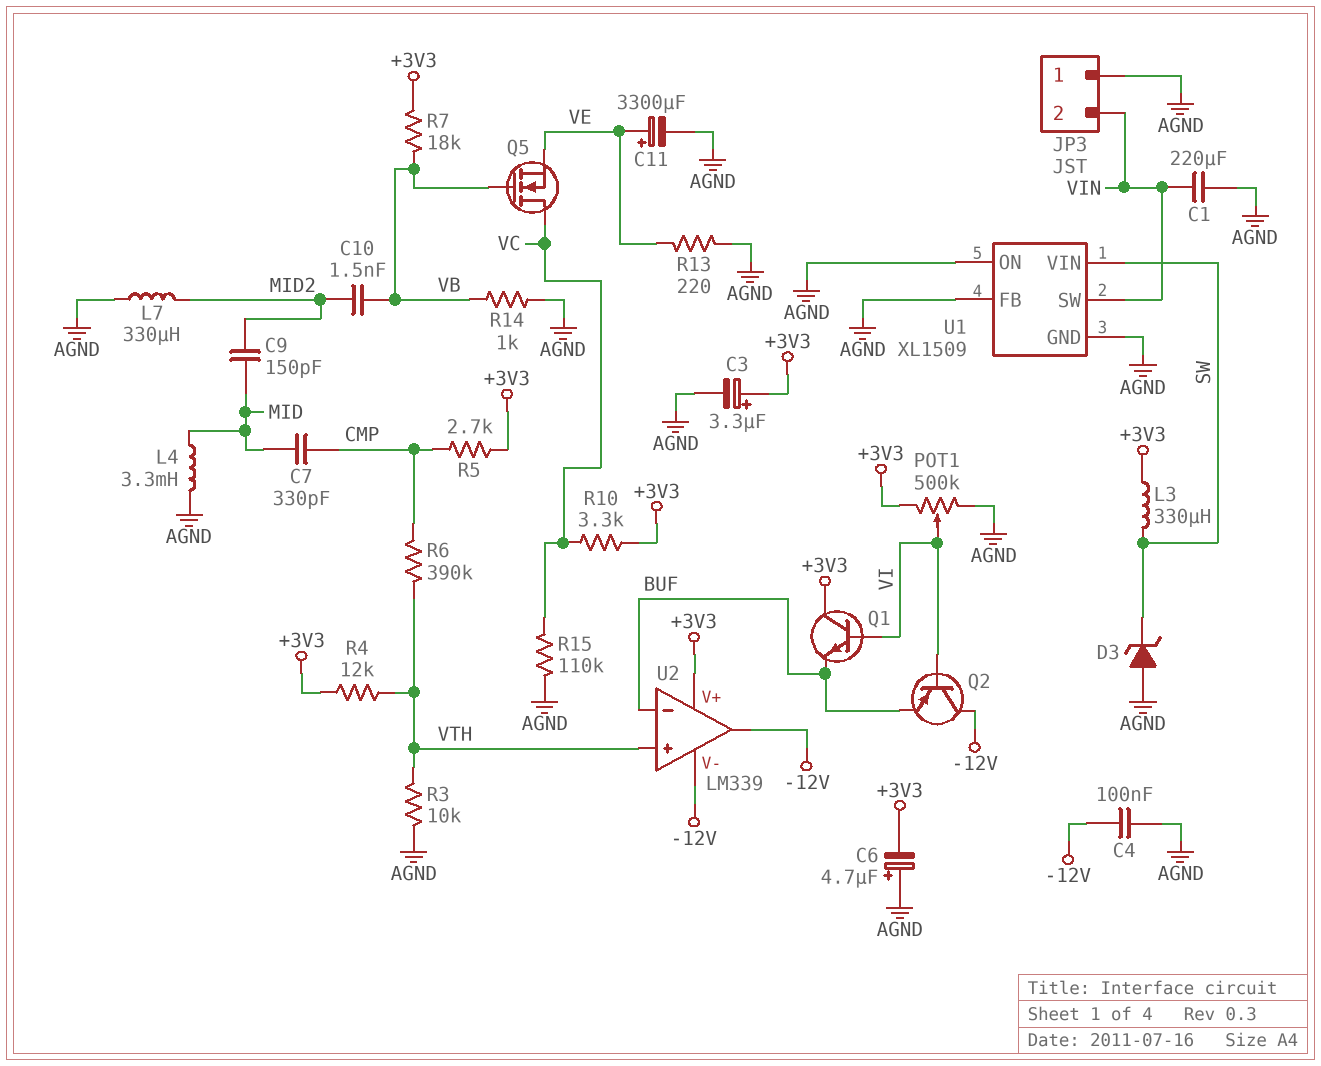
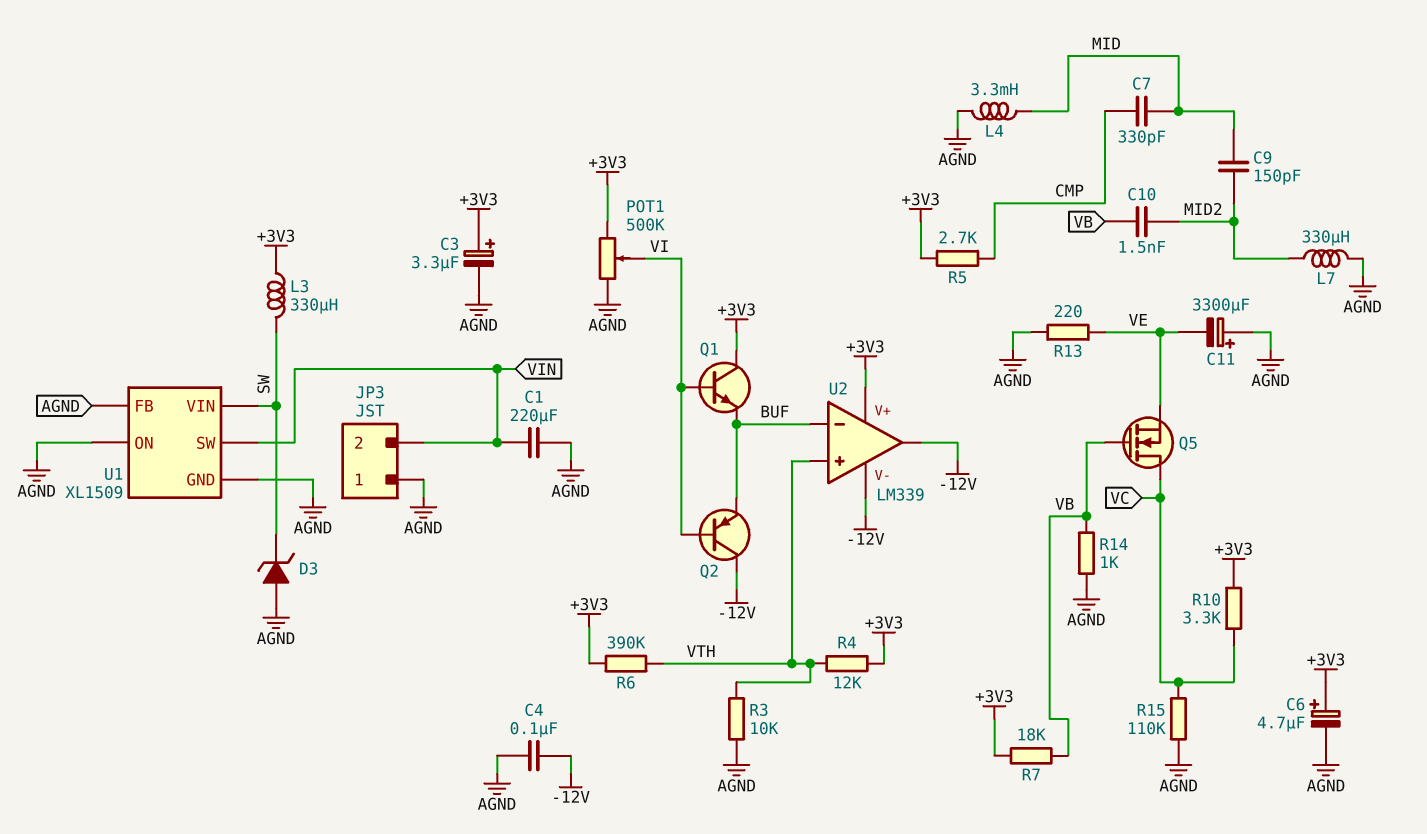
C6: 4.7uF (plus AGND, minus +3V3) -> 4.7uF (plus +3V3, minus AGND)
C11: 3300uF (plus VE, minus AGND) -> 3300uF (plus AGND, minus VE)
R6: 390k (CMP, VTH) -> 390k (+3V3, VTH)

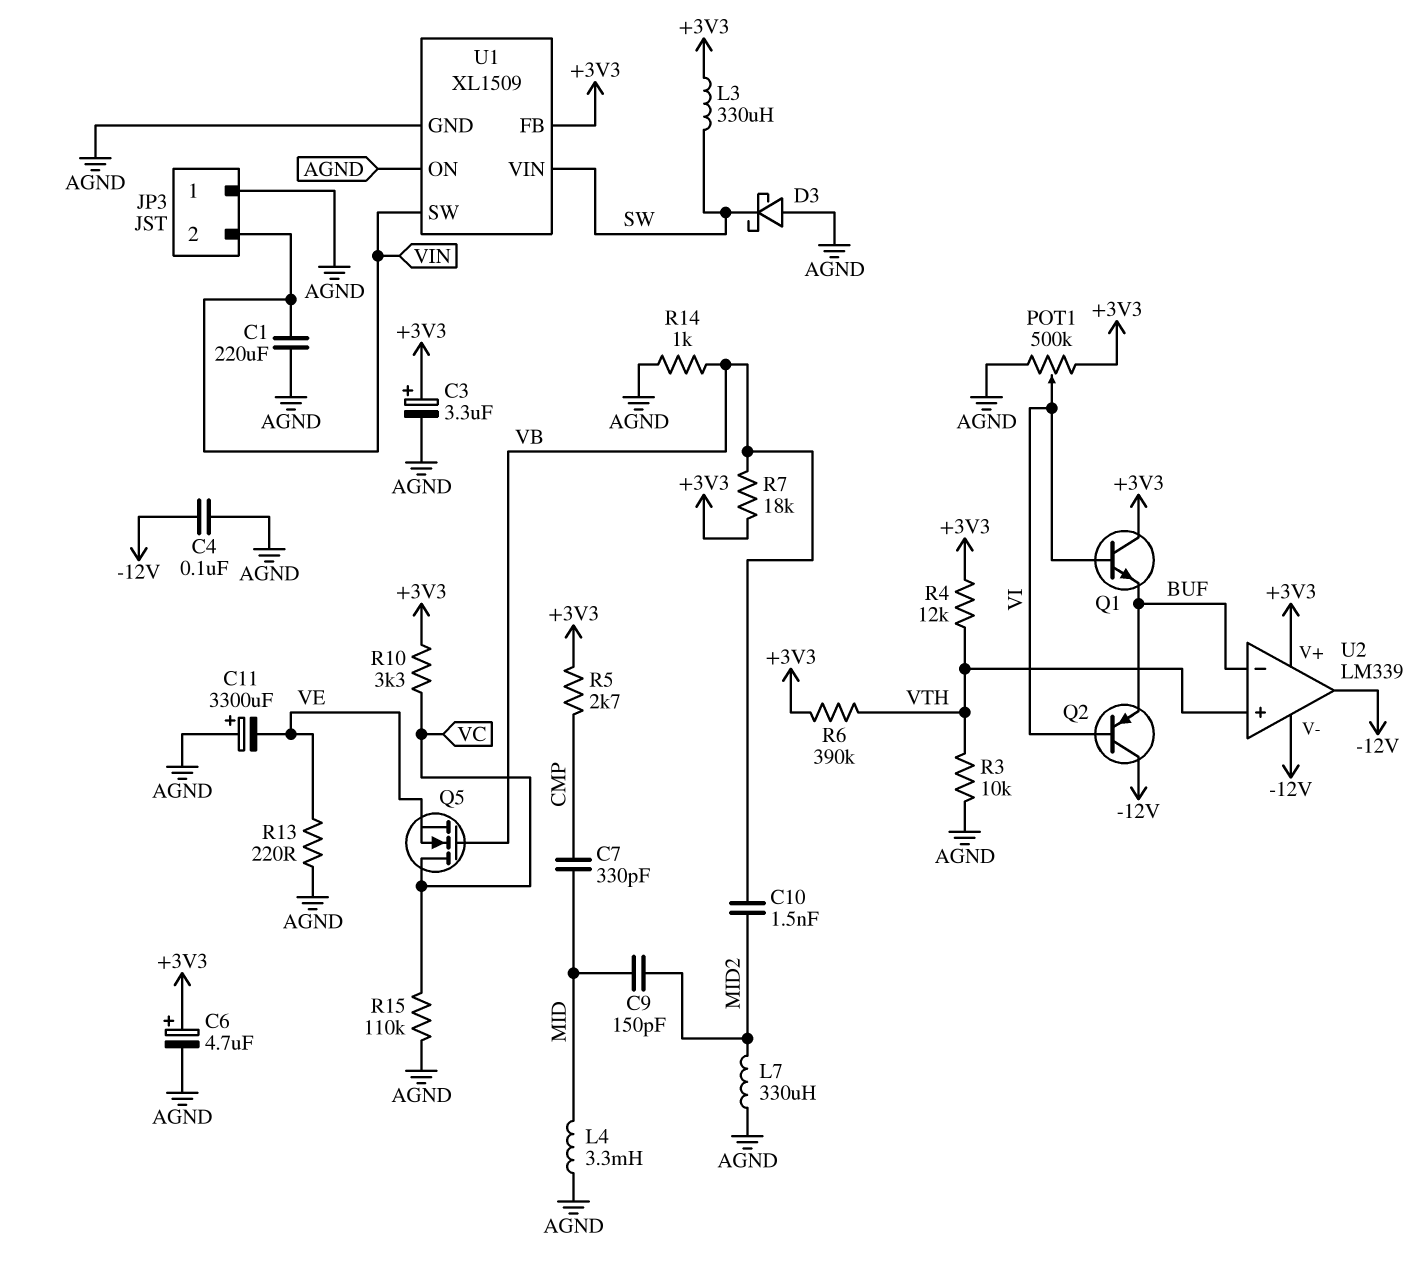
D3: zener (A AGND, K SW) -> schottky (A AGND, K SW)
U1 pin FB: AGND -> +3V3

